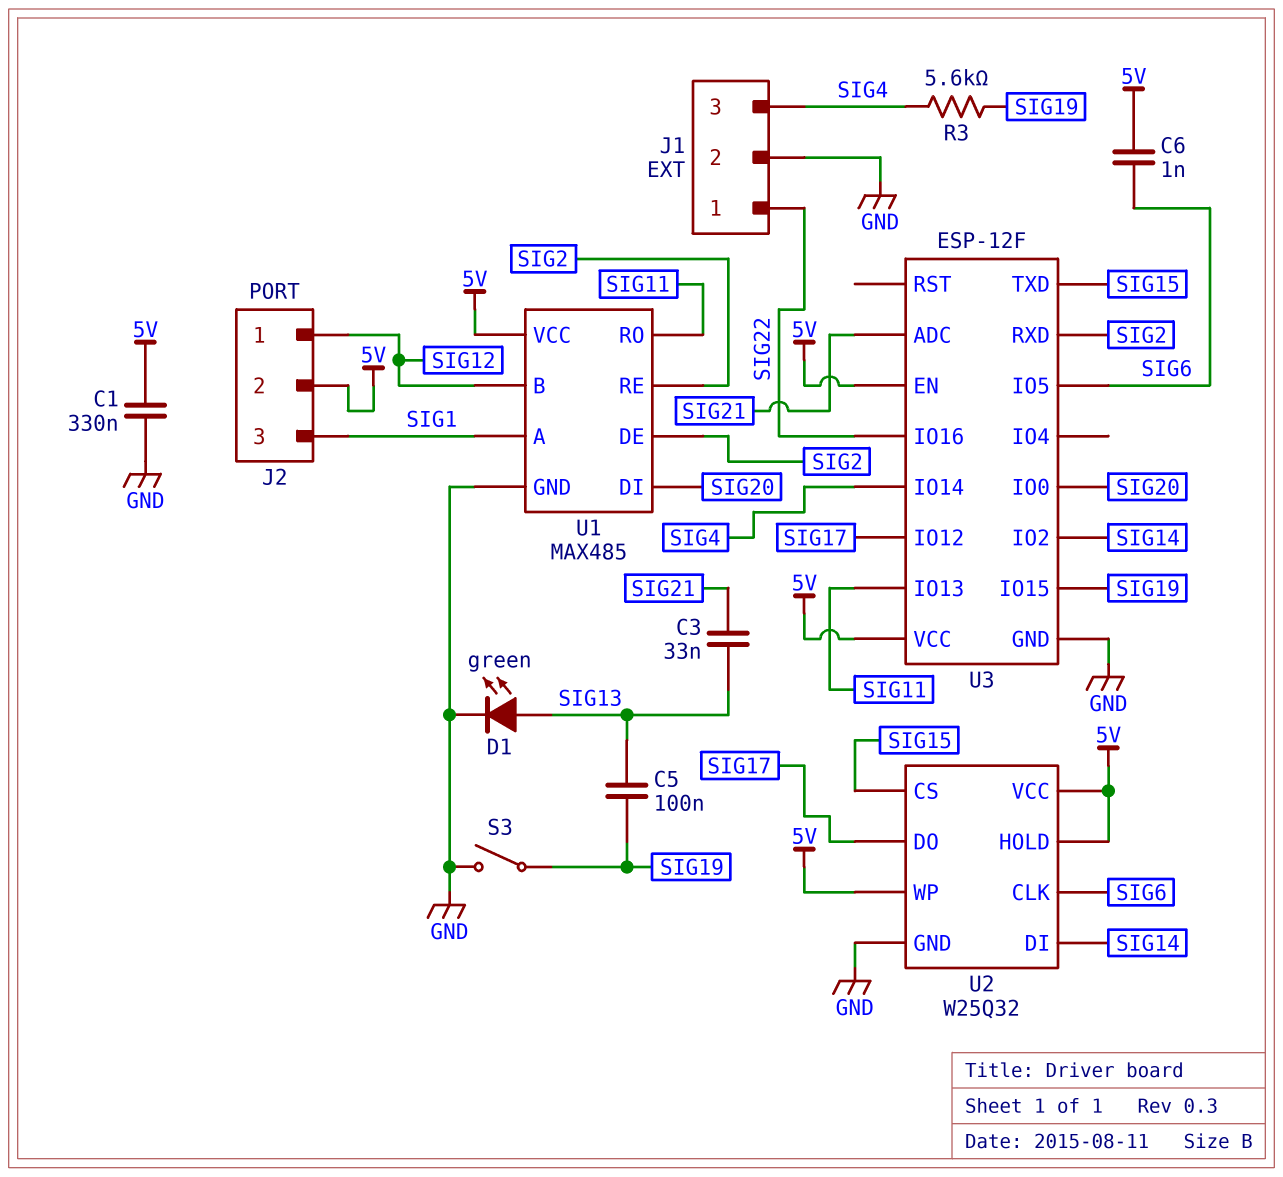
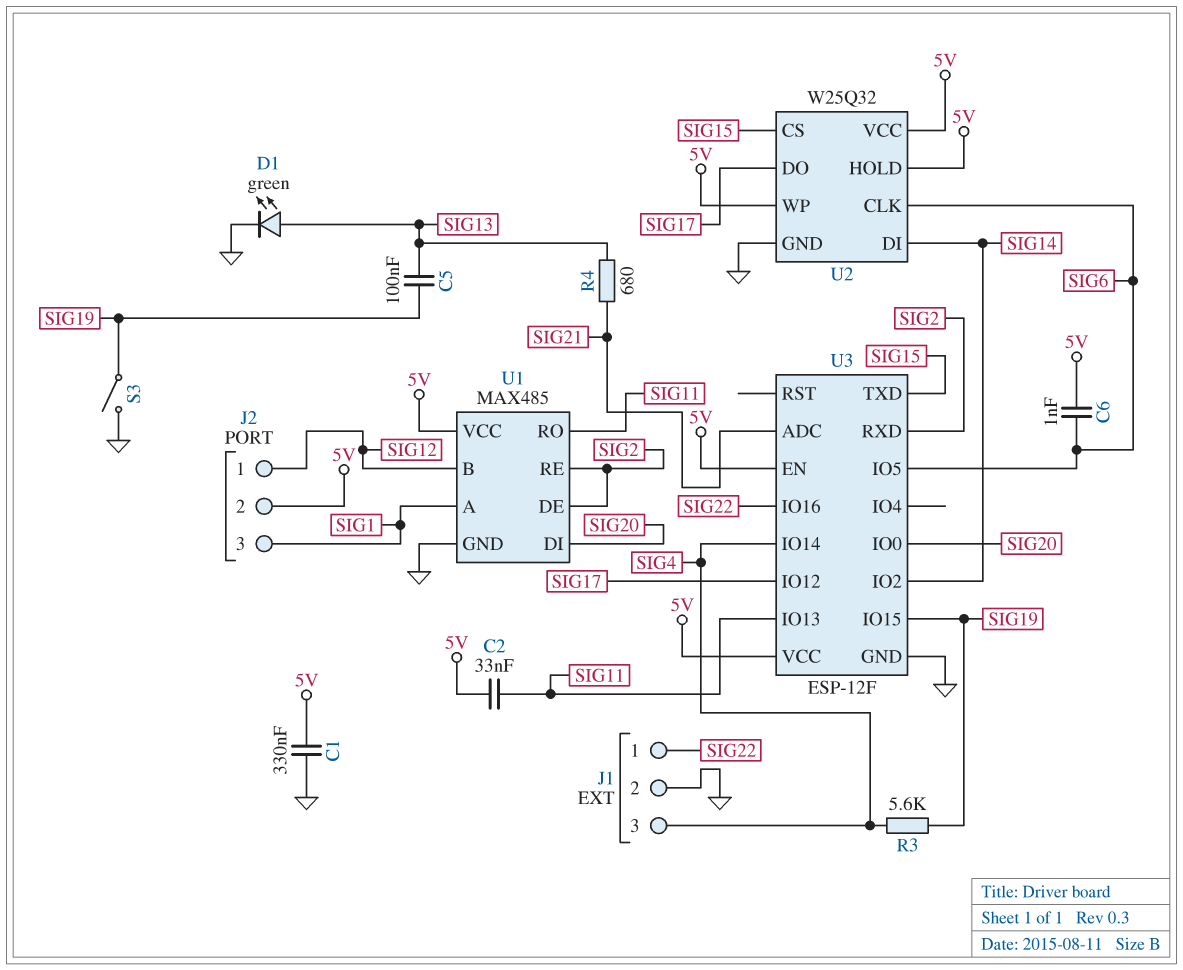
C2: none -> 33nF (5V, SIG11)
C3: 33nF (SIG13, SIG21) -> none
R4: none -> 680 (SIG13, SIG21)

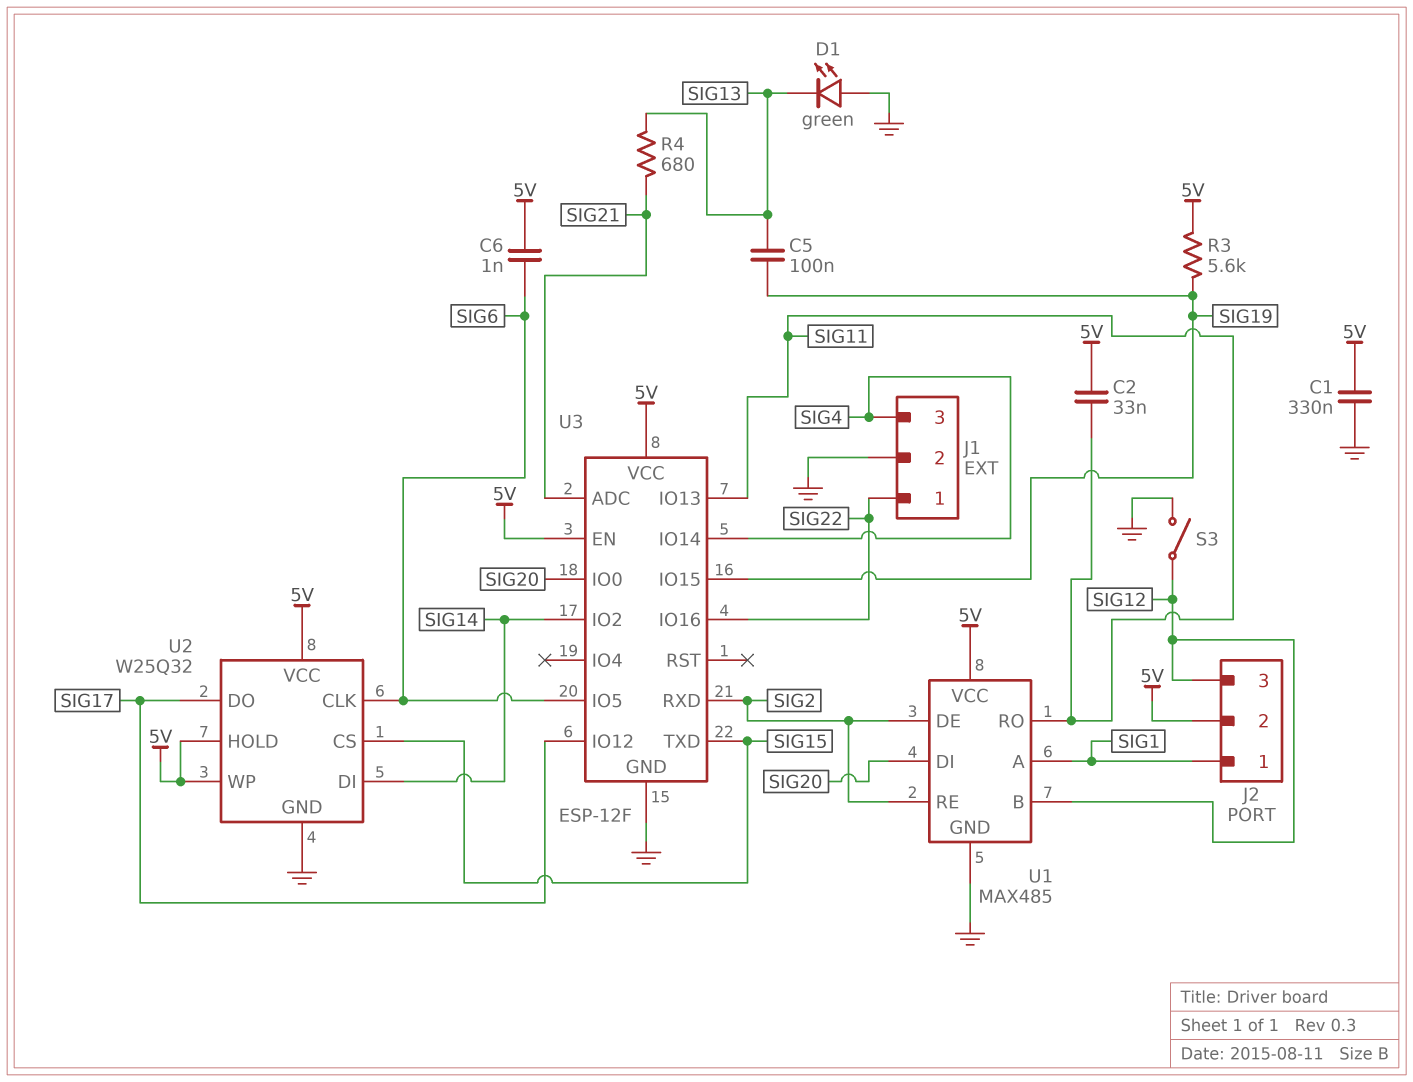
D1: LED green (A SIG13, K GND) -> LED green (A GND, K SIG13)
J2 pin 1: SIG12 -> SIG1
J2 pin 3: SIG1 -> SIG12
R3: 5.6k (SIG4, SIG19) -> 5.6k (5V, SIG19)
S3: switch (GND, SIG19) -> switch (GND, SIG12)

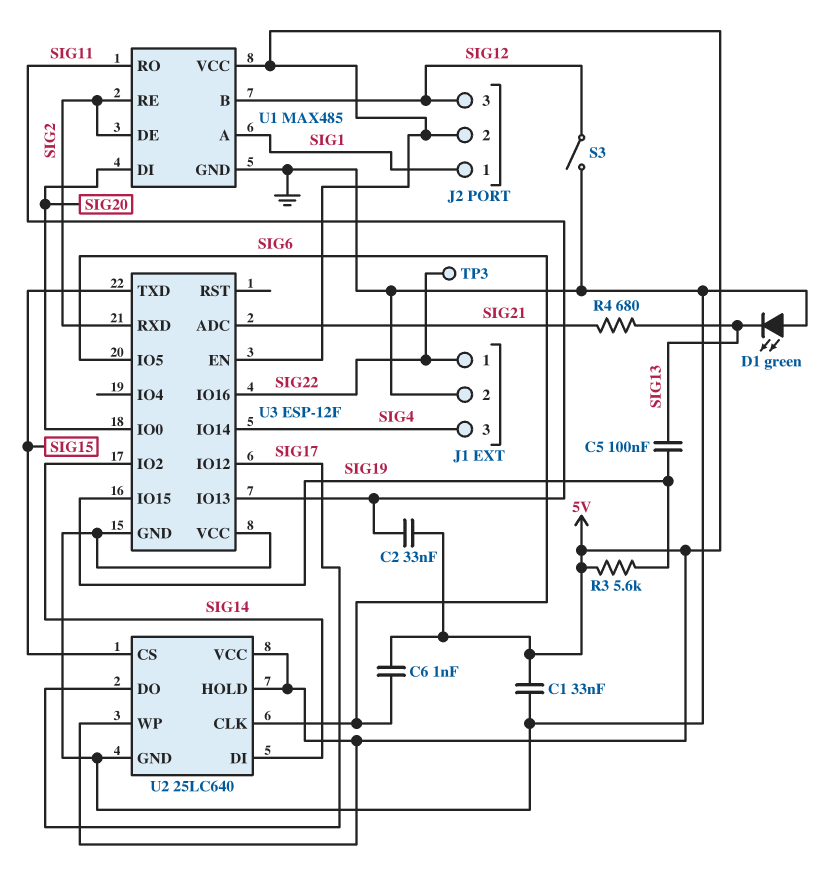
C1: 330nF (5V, GND) -> 33nF (5V, GND)
TP3: none -> test point (SIG22)
U2: W25Q32 -> 25LC640
U3 pin VCC: 5V -> GND

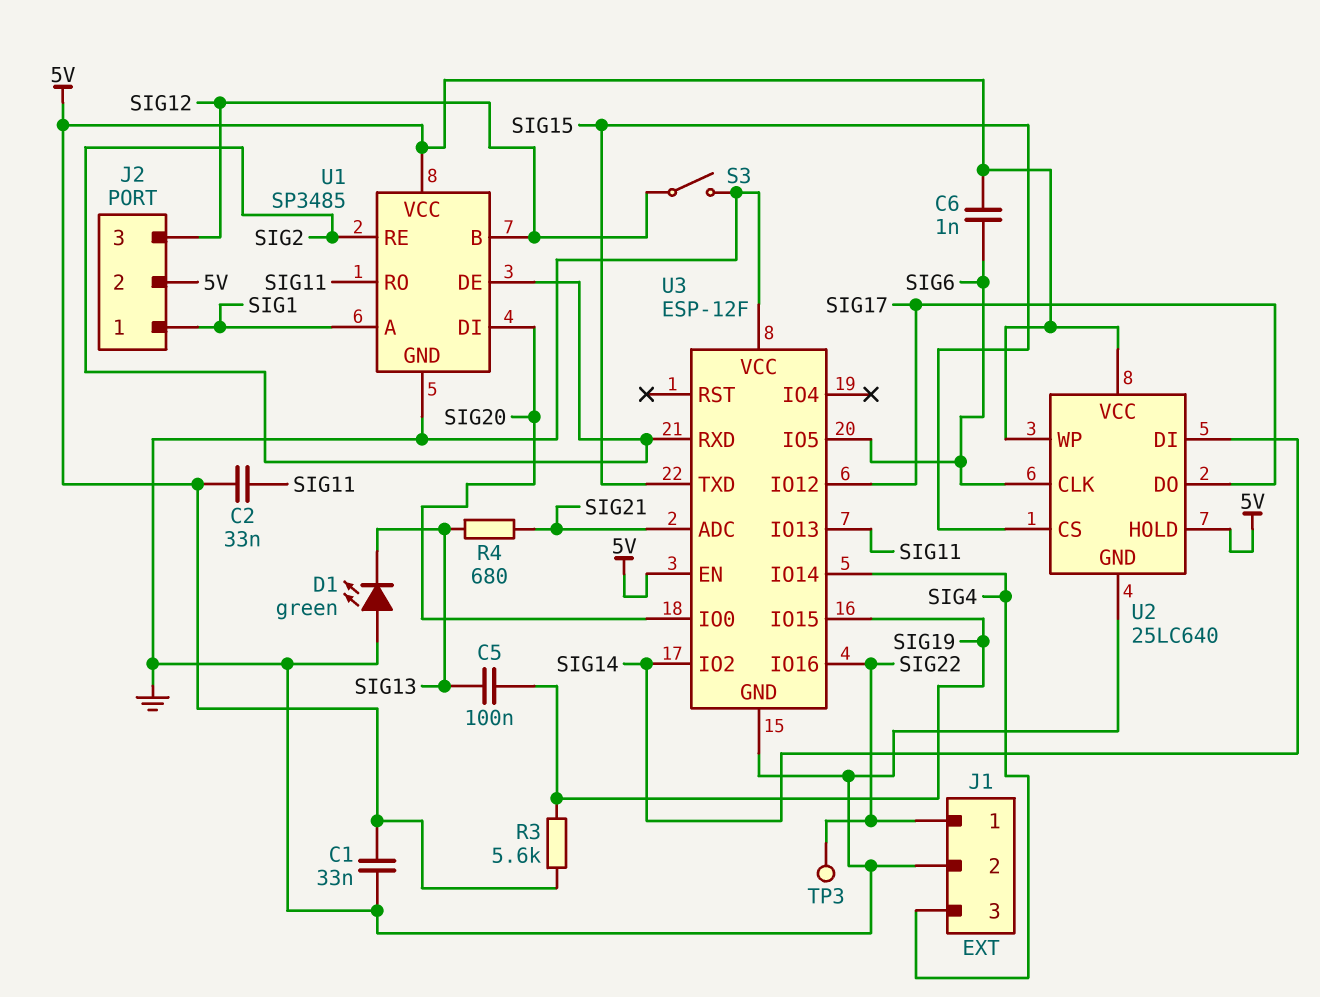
U1: MAX485 -> SP3485

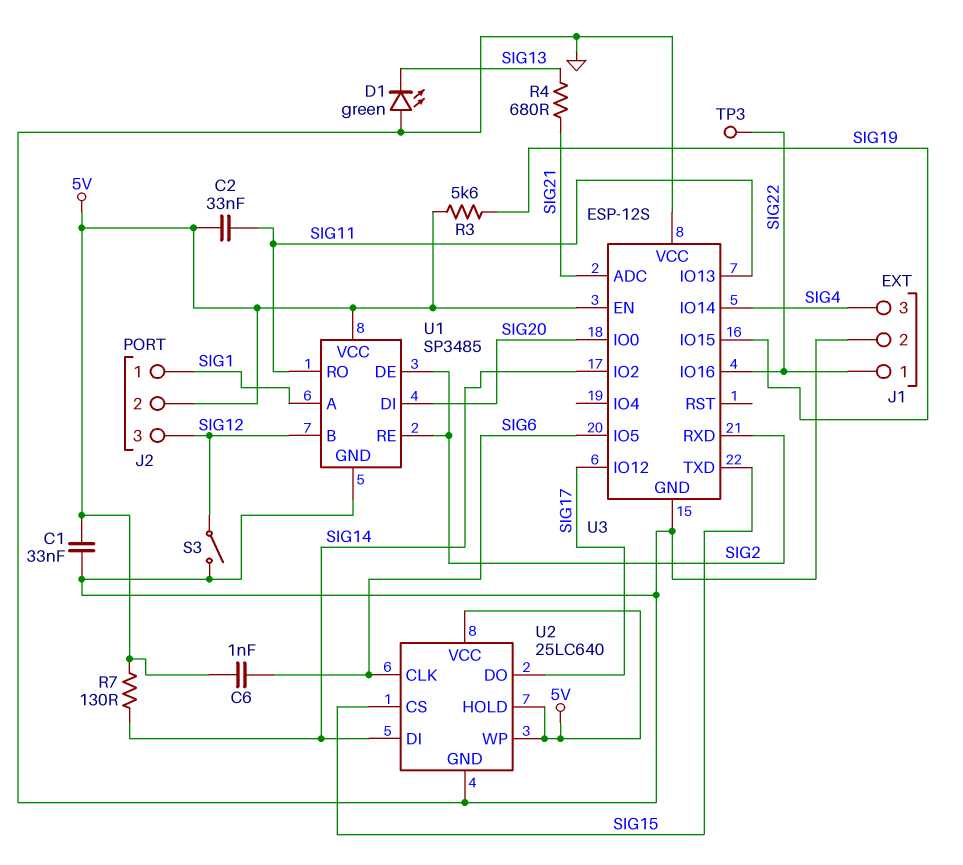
C5: 100nF (SIG13, SIG19) -> none
R7: none -> 130 (5V, SIG14)
U3: ESP-12F -> ESP-12S

